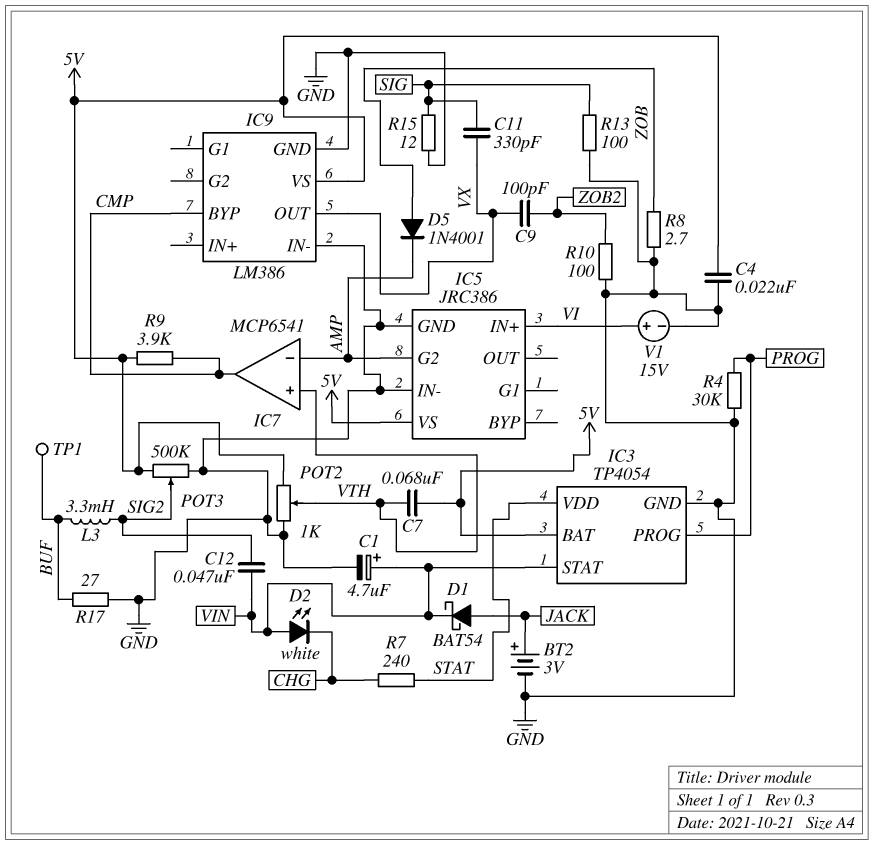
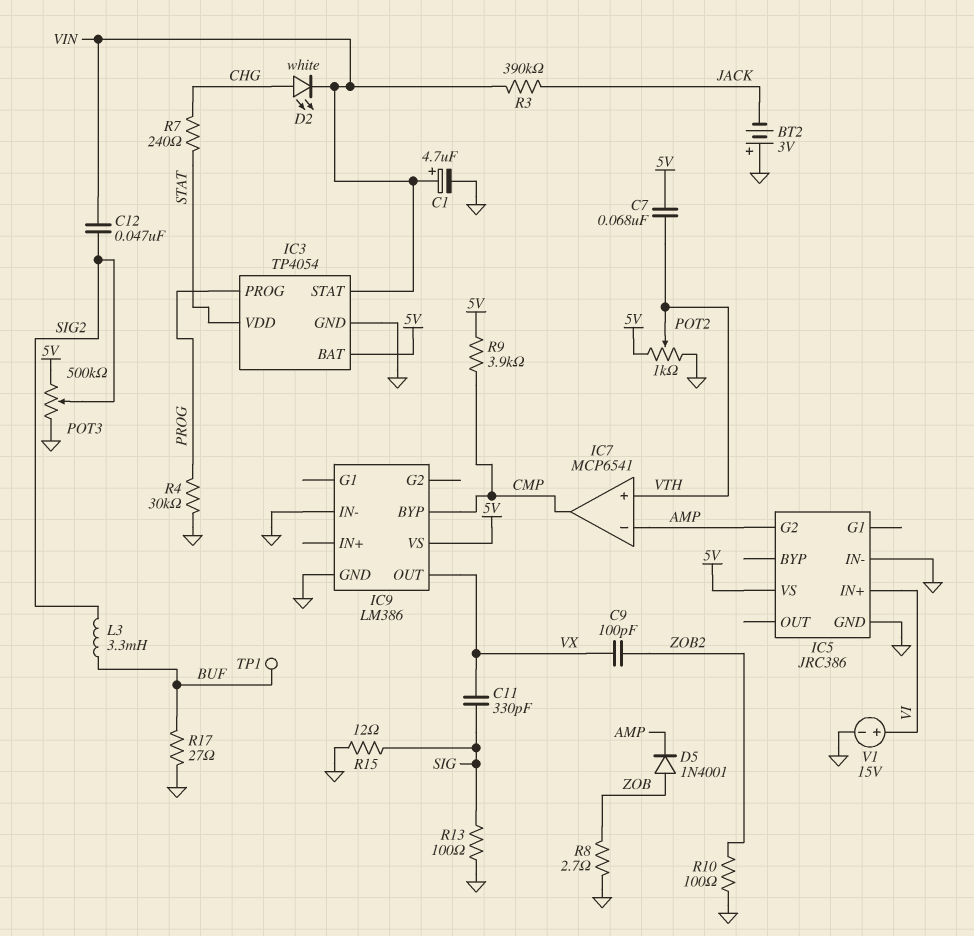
BT2: 3V (plus JACK, minus GND) -> 3V (plus GND, minus JACK)
C4: 22nF (5V, GND) -> none
D1: schottky BAT54 (A JACK, K VIN) -> none
D2: LED white (A VIN, K CHG) -> LED white (A CHG, K VIN)
R3: none -> 390k (JACK, VIN)

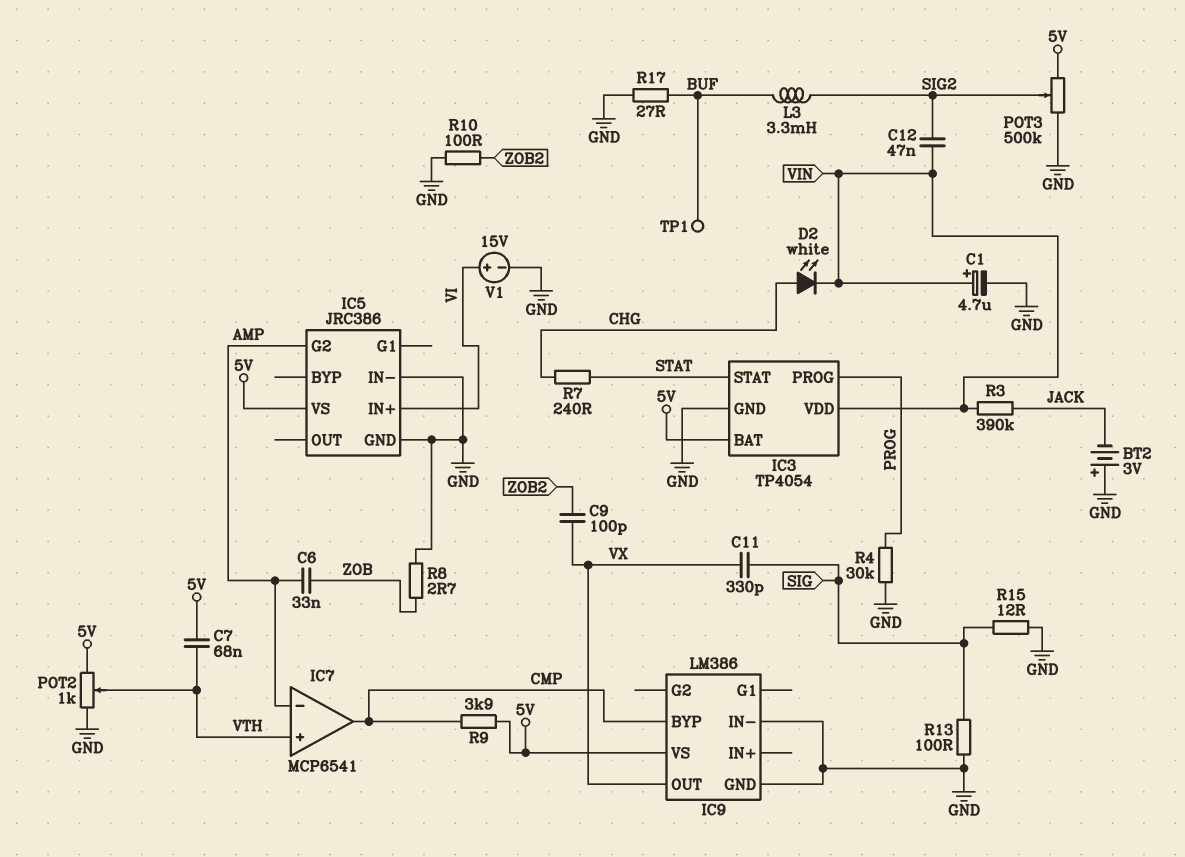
C6: none -> 33nF (AMP, ZOB)
D5: diode 1N4001 (A ZOB, K AMP) -> none
IC3 pin STAT: VIN -> STAT
IC3 pin VDD: STAT -> VIN

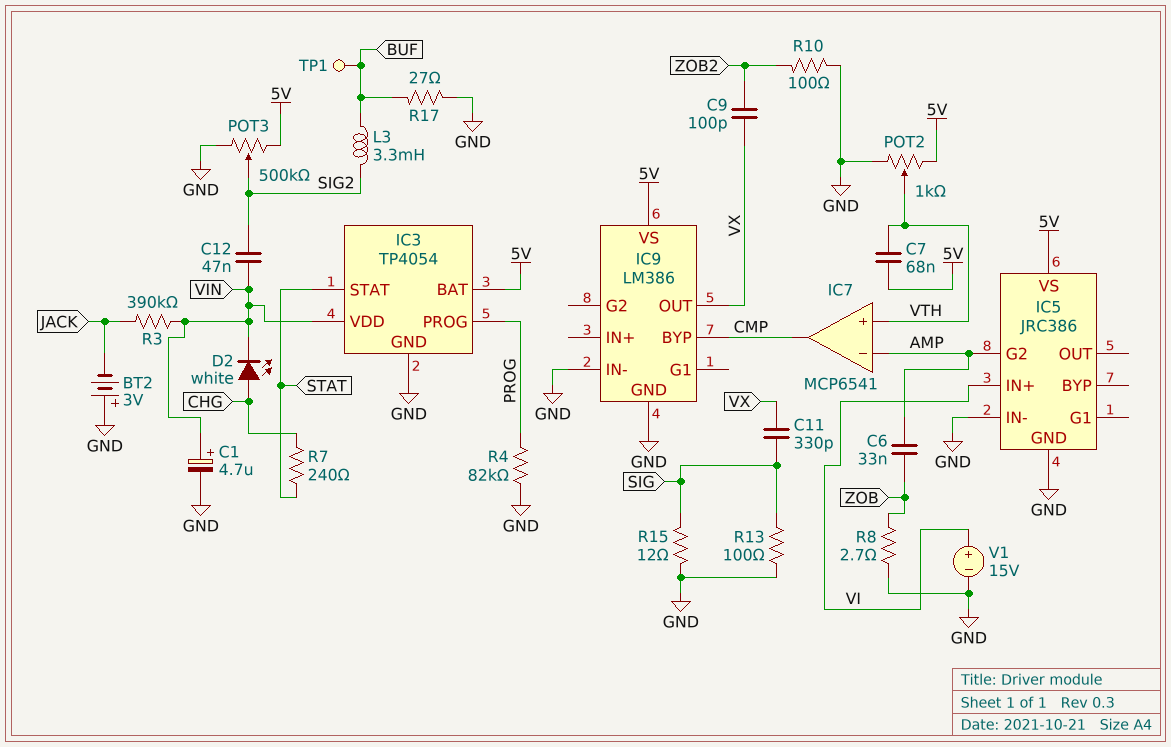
R4: 30k (GND, PROG) -> 82k (GND, PROG)
R9: 3.9k (5V, CMP) -> none

